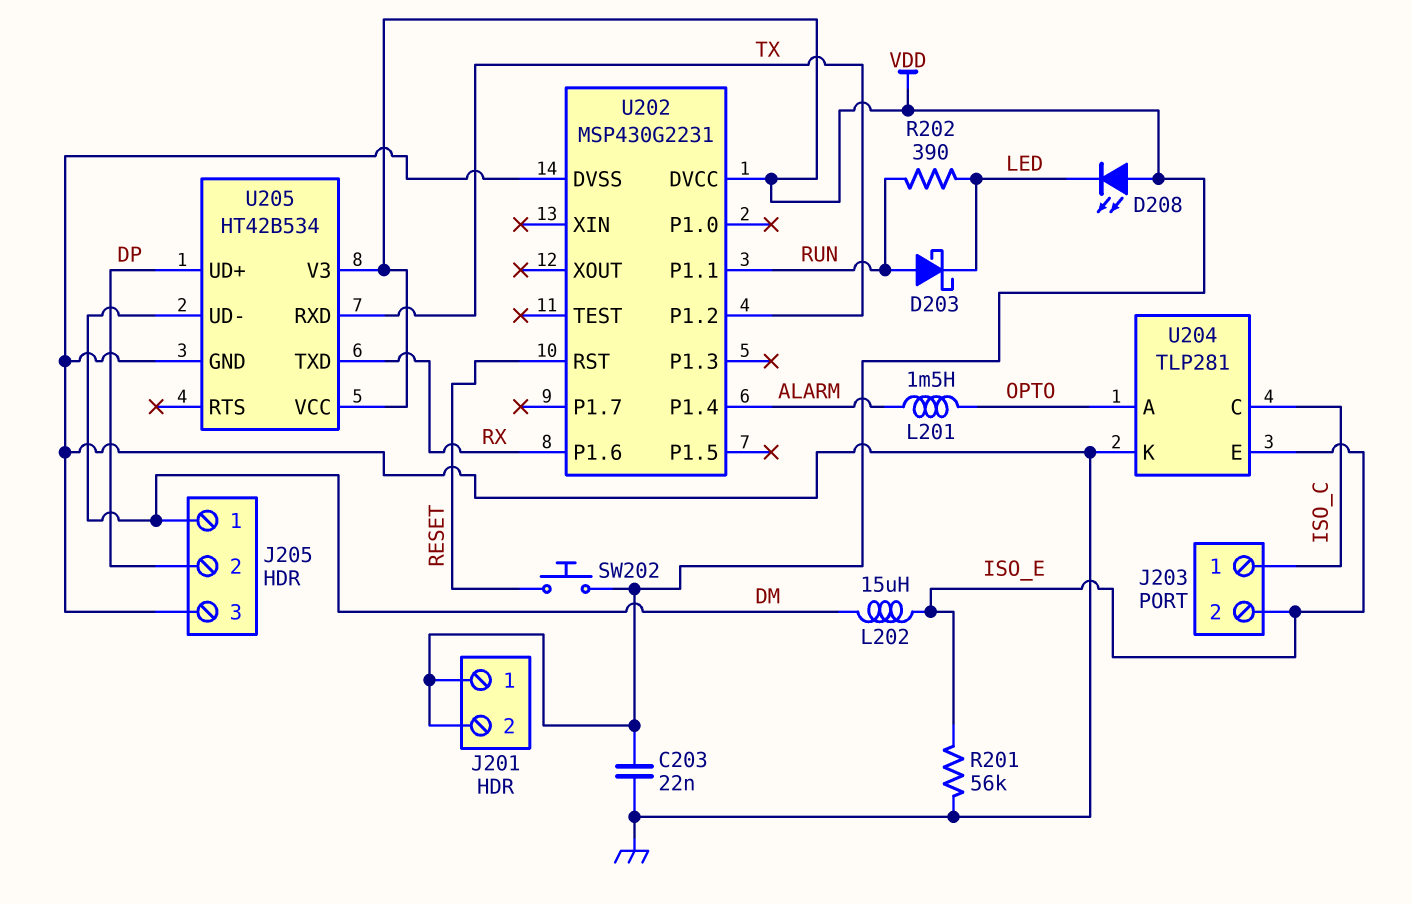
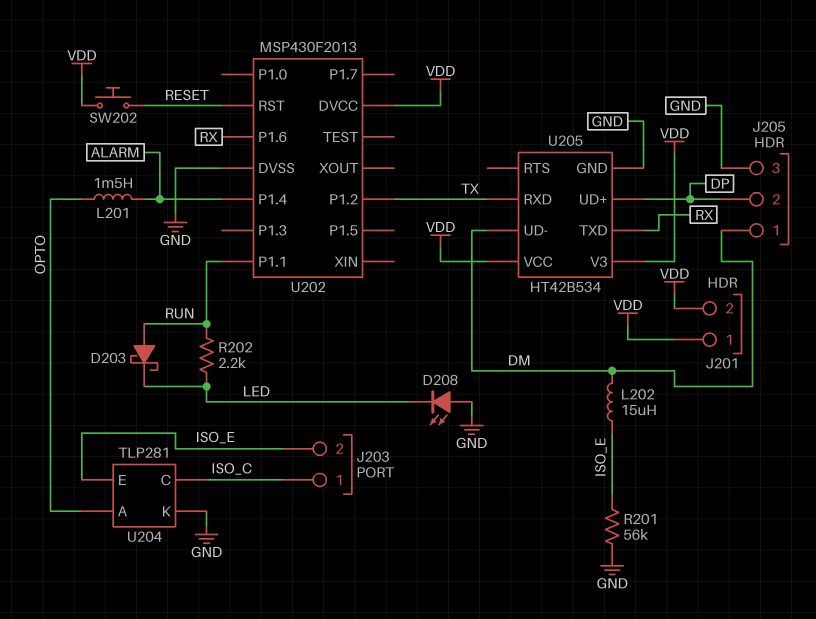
C203: 22nF (GND, VDD) -> none
D208: LED (A VDD, K LED) -> LED (A GND, K LED)
R202: 390 (LED, RUN) -> 2.2k (LED, RUN)
U202: MSP430G2231 -> MSP430F2013

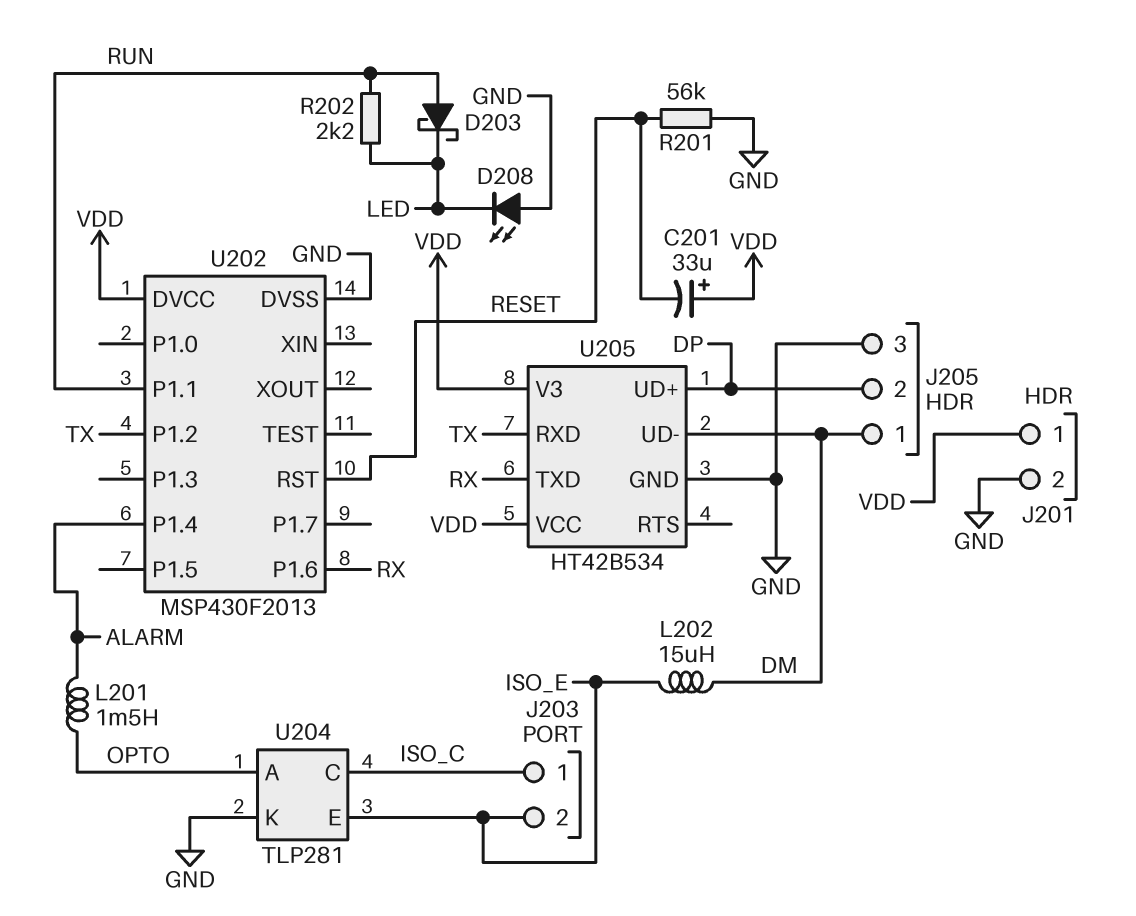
C201: none -> 33uF (plus VDD, minus RESET)
J201 pin 2: VDD -> GND
R201: 56k (GND, ISO_E) -> 56k (GND, RESET)
SW202: button (RESET, VDD) -> none

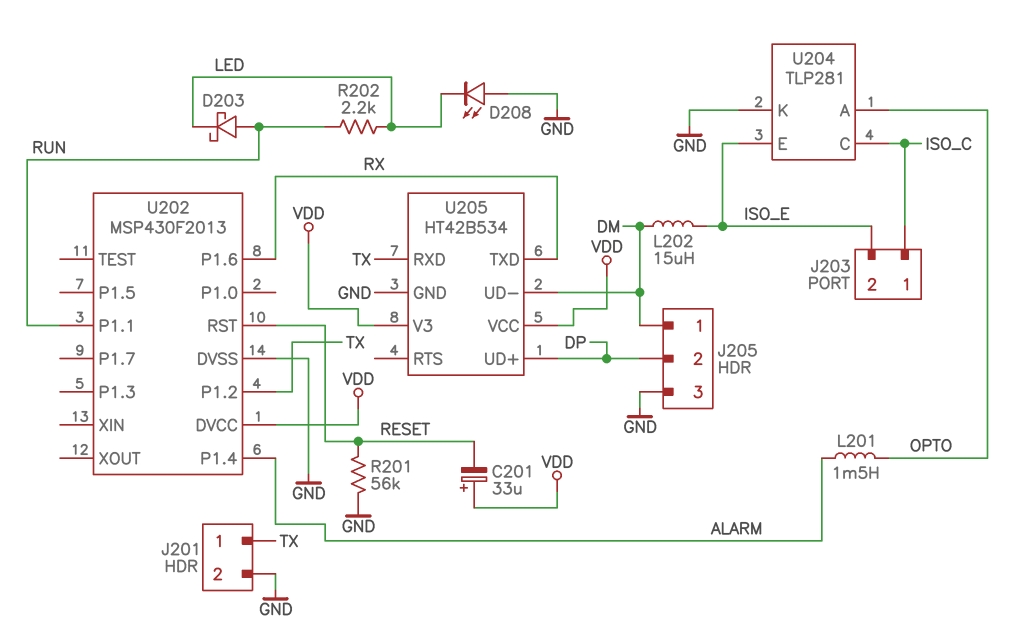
J201 pin 1: VDD -> TX

